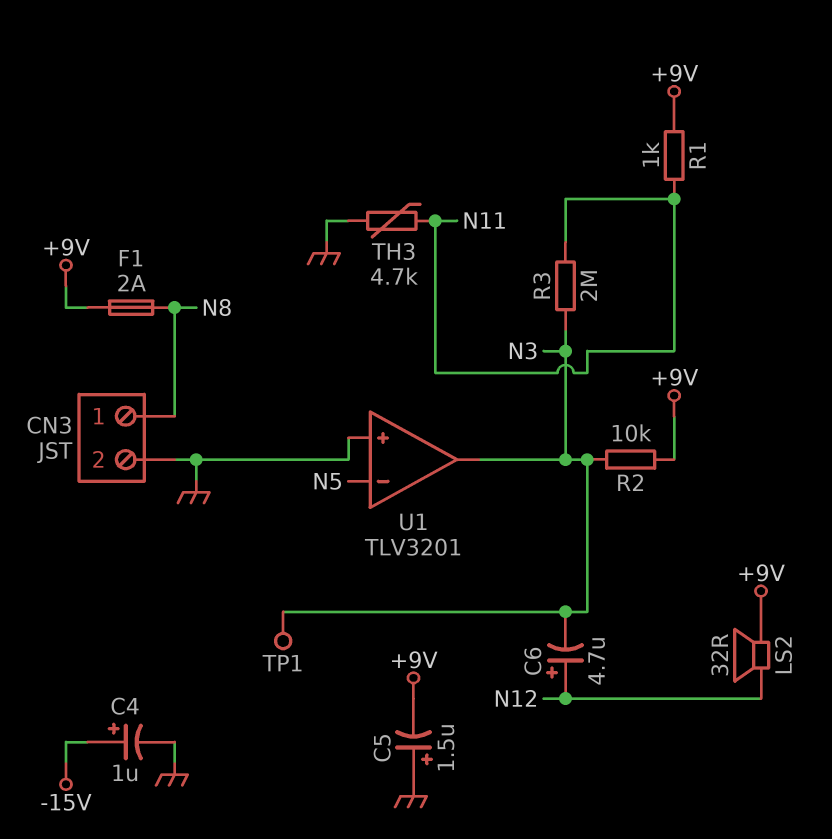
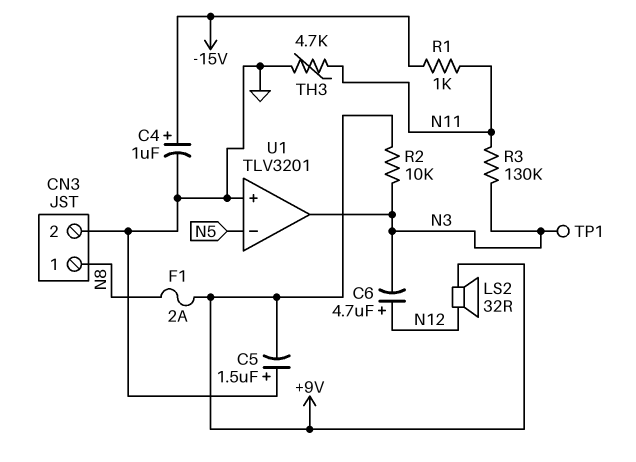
R1: 1k (+9V, N11) -> 1k (-15V, N11)
R3: 2M (N3, N11) -> 130k (N3, N11)

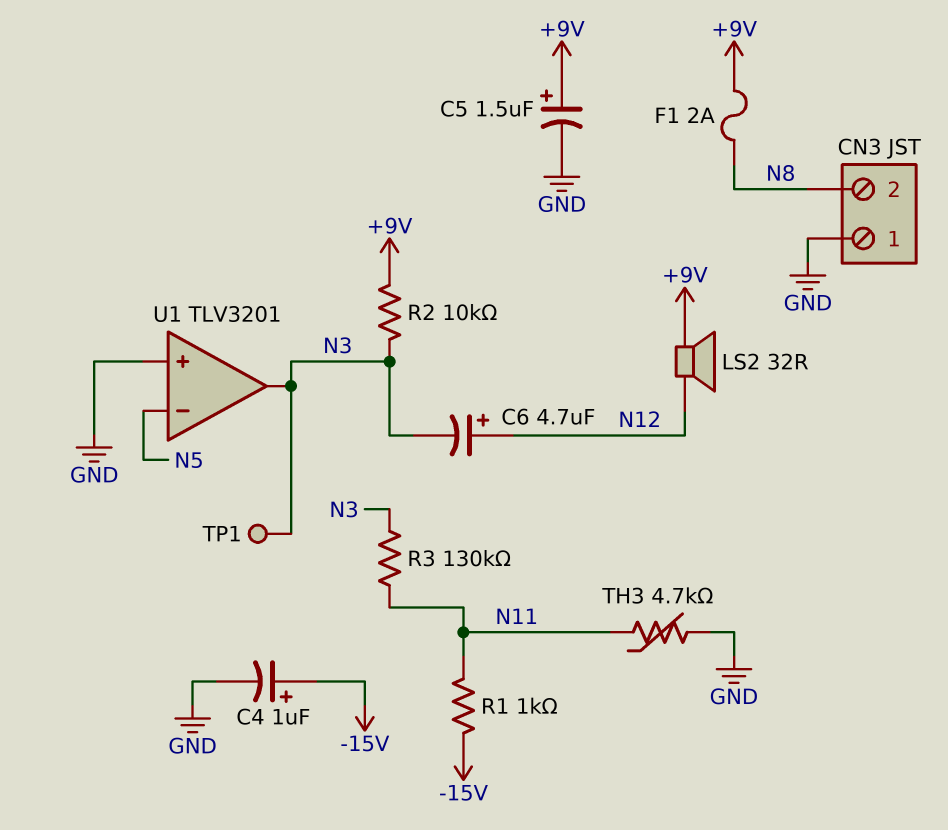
C5: 1.5uF (plus GND, minus +9V) -> 1.5uF (plus +9V, minus GND)
CN3 pin 1: N8 -> GND
CN3 pin 2: GND -> N8

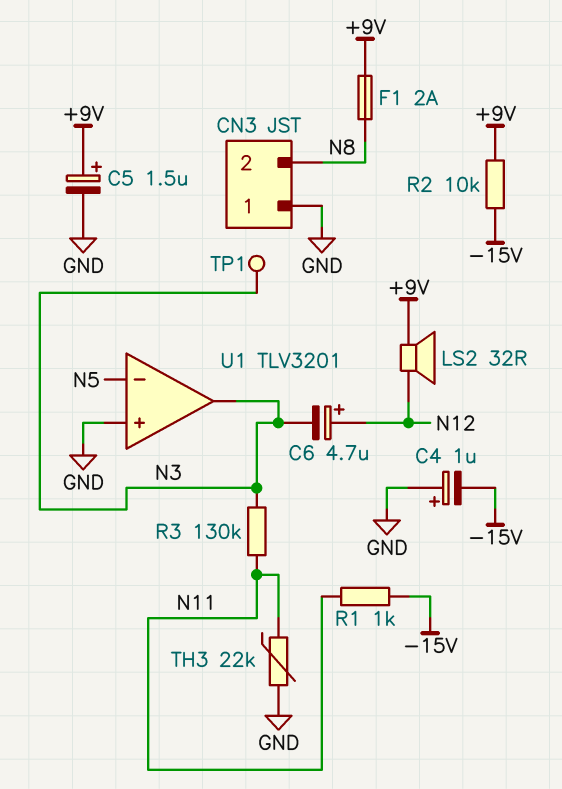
C4: 1uF (plus -15V, minus GND) -> 1uF (plus GND, minus -15V)
R2: 10k (+9V, N3) -> 10k (+9V, -15V)
TH3: 4.7k (GND, N11) -> 22k (GND, N11)

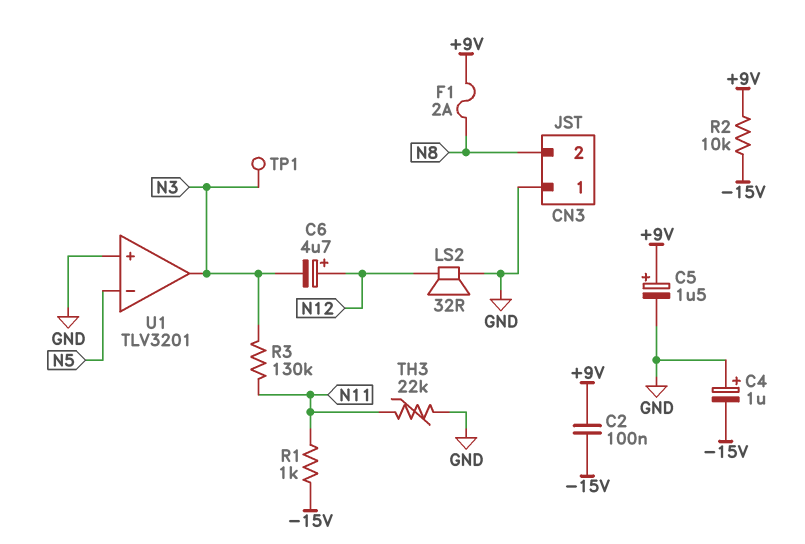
C2: none -> 100nF (+9V, -15V)
LS2: speaker 32R (+9V, N12) -> speaker 32R (GND, N12)

